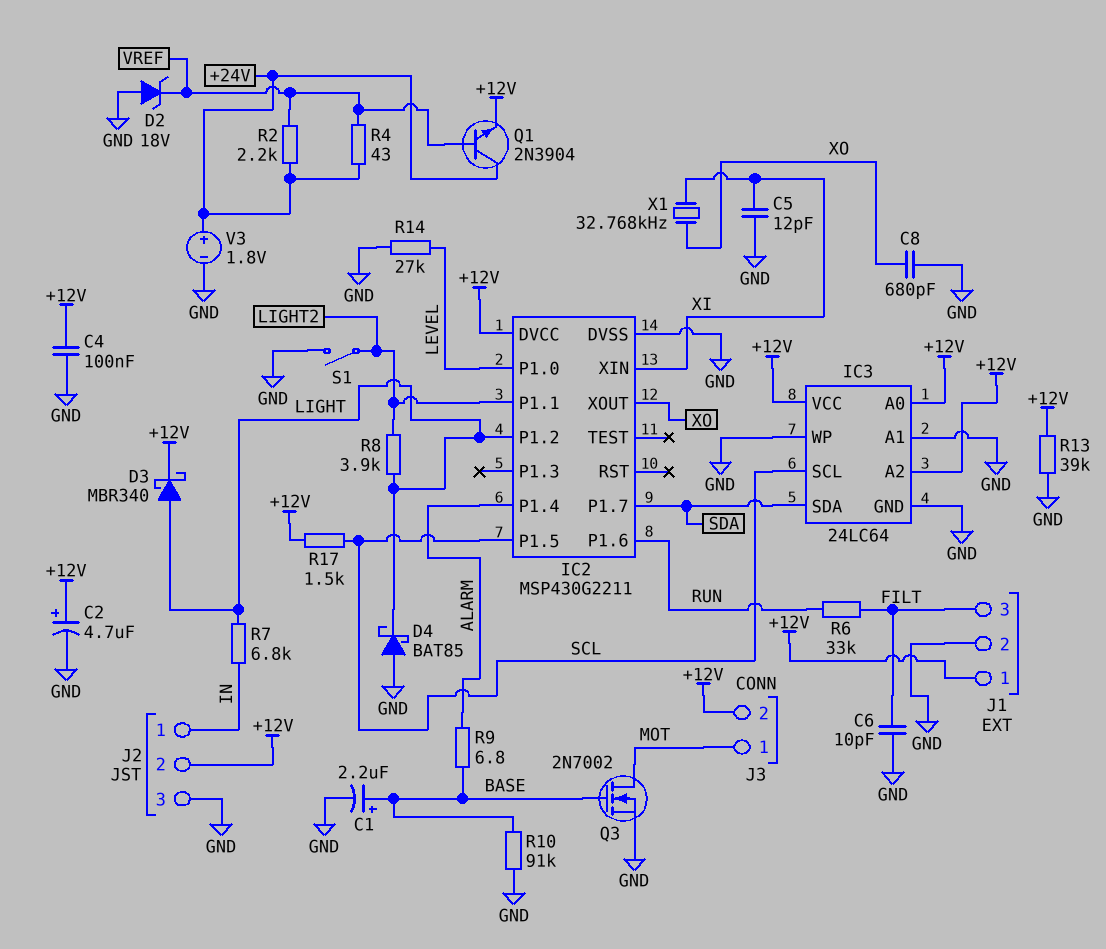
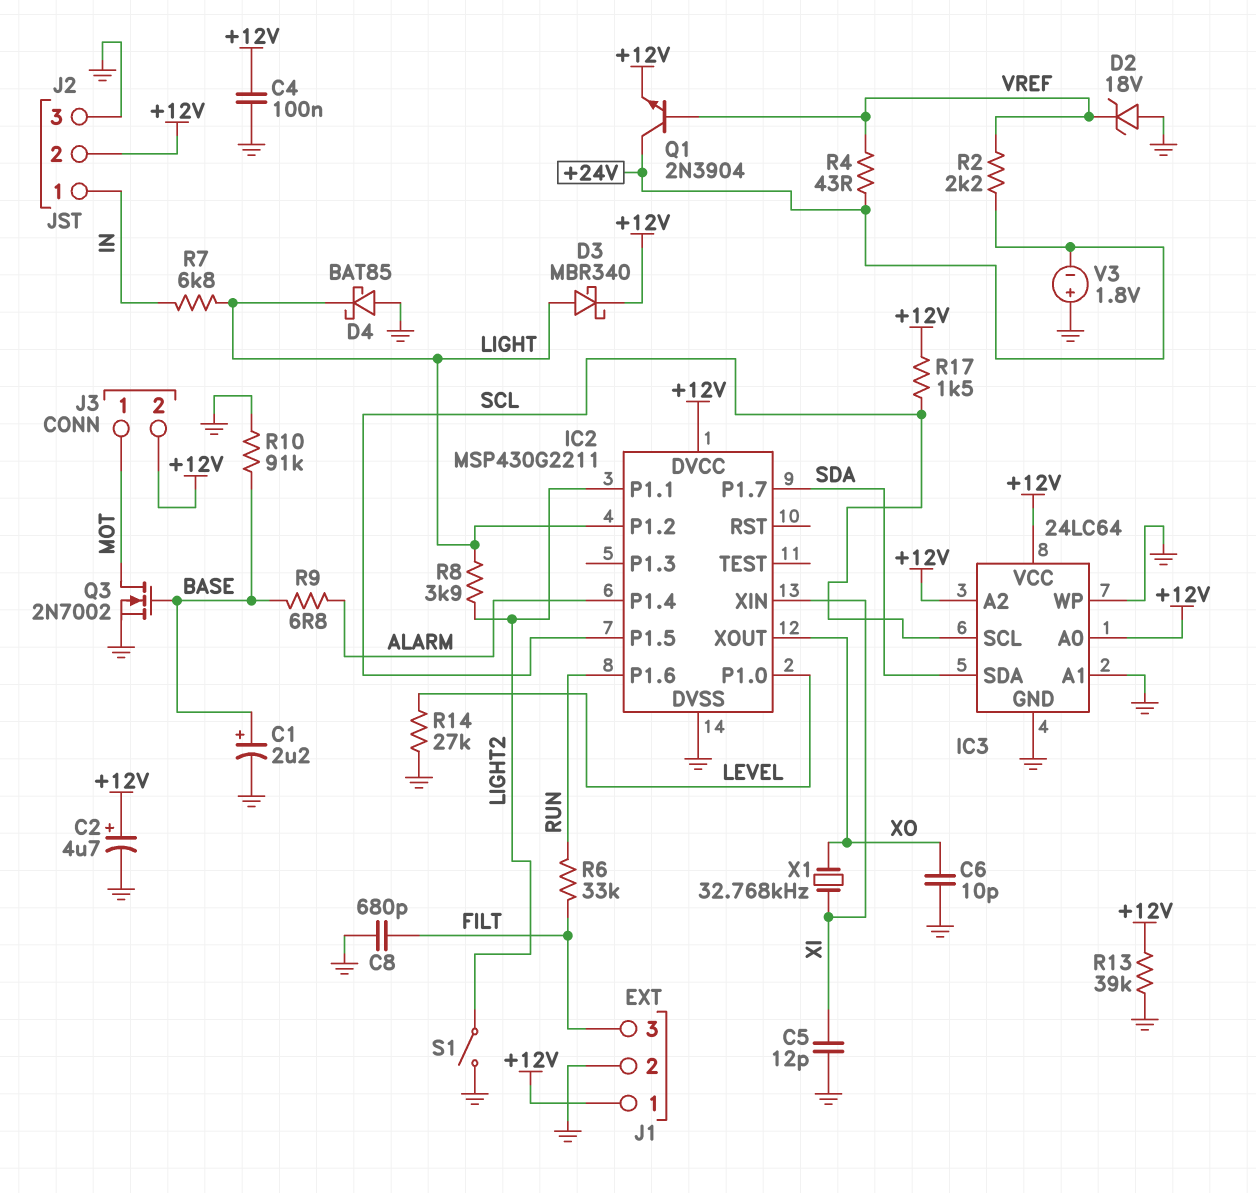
C6: 10pF (FILT, GND) -> 10pF (GND, XO)
C8: 680pF (GND, XO) -> 680pF (FILT, GND)
V3: 1.8V (plus +24V, minus GND) -> 1.8V (plus GND, minus +24V)

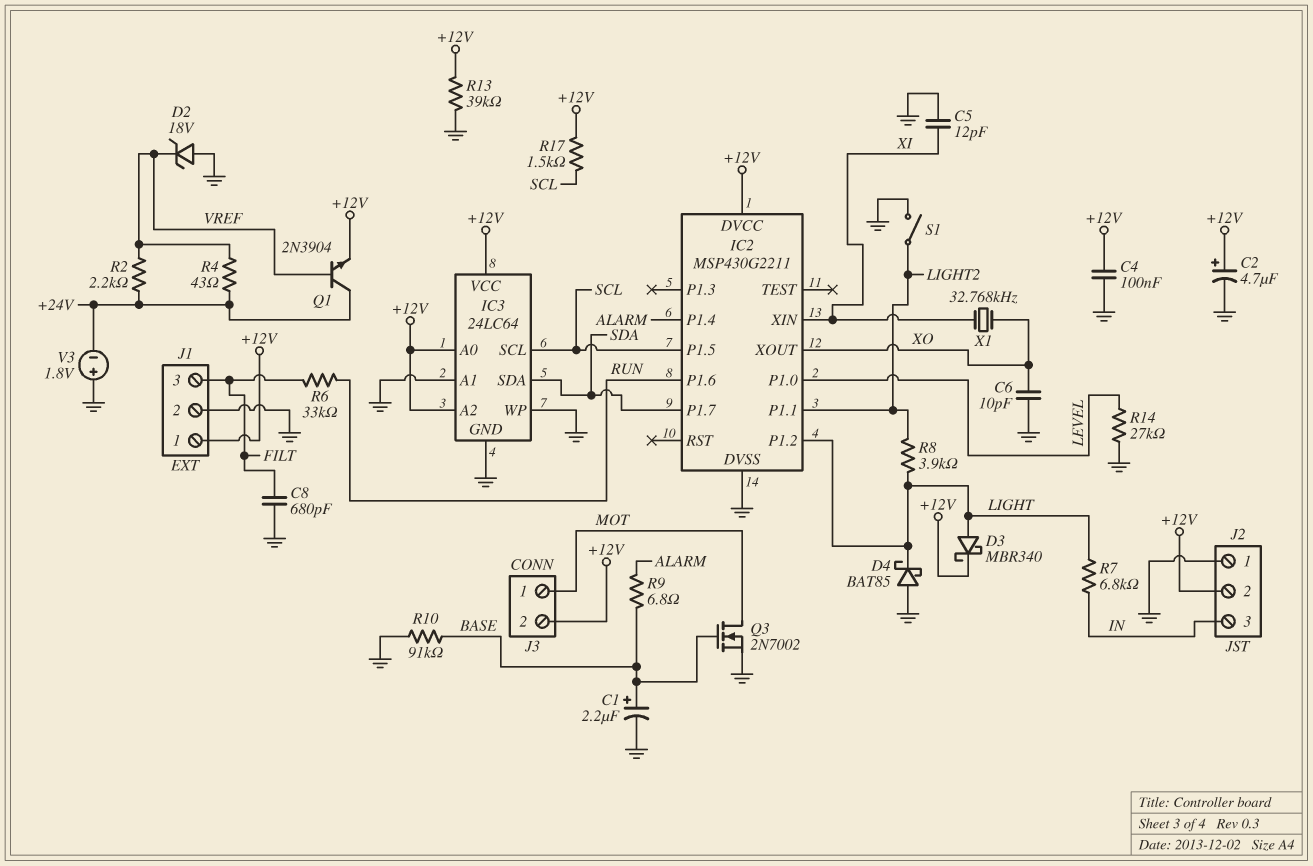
J2 pin 1: IN -> GND
J2 pin 3: GND -> IN

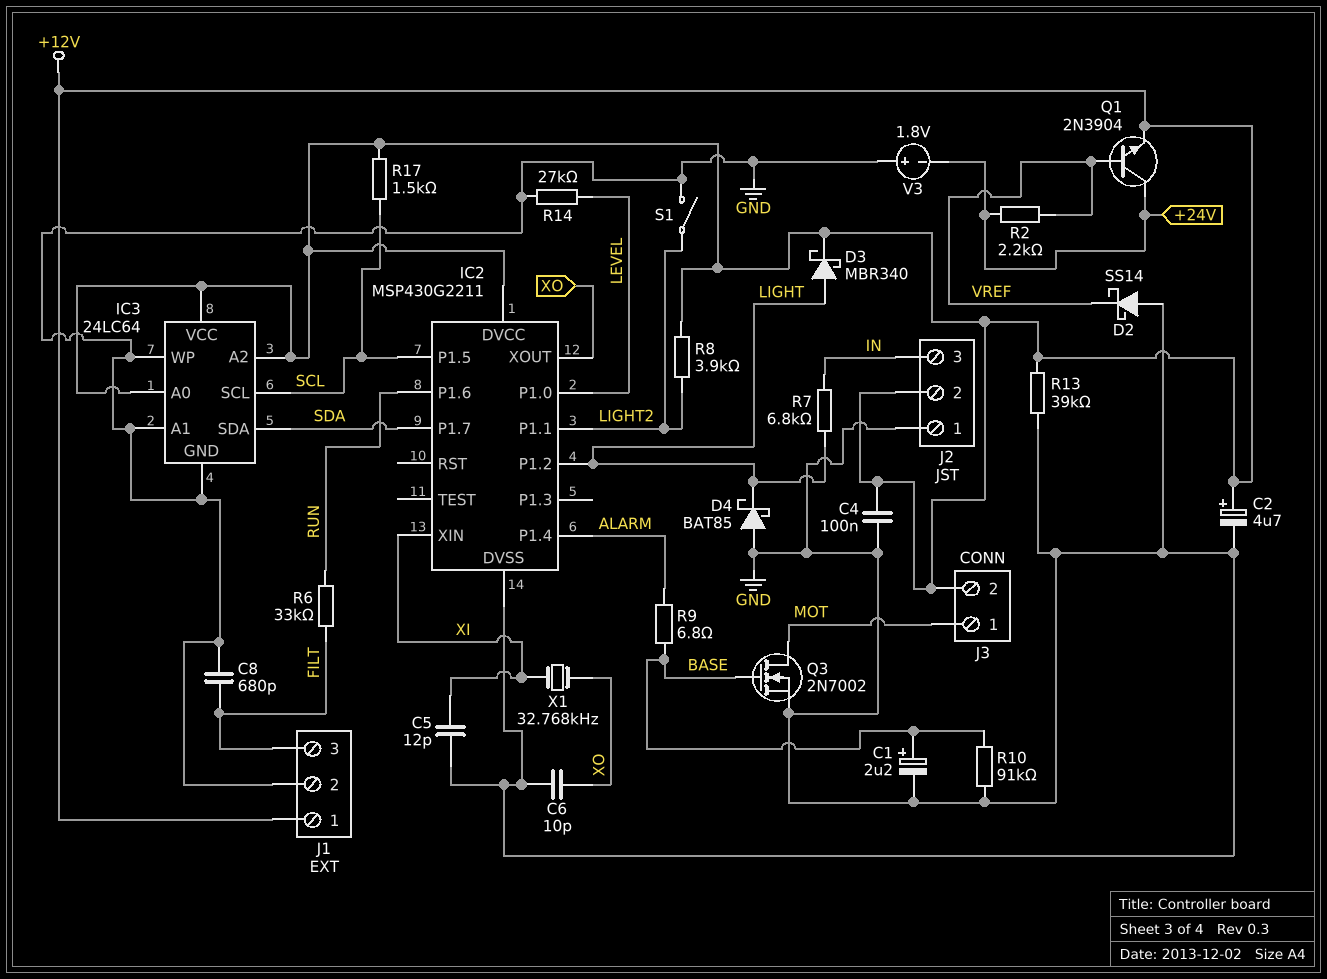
D2: zener 18V (A GND, K VREF) -> schottky SS14 (A GND, K VREF)
R4: 43 (+24V, VREF) -> none
R8: 3.9k (LIGHT, LIGHT2) -> 3.9k (+12V, LIGHT2)

